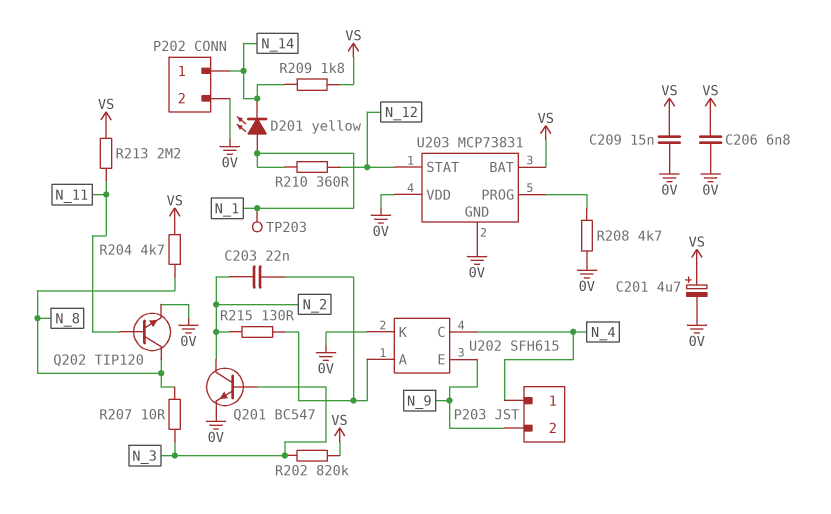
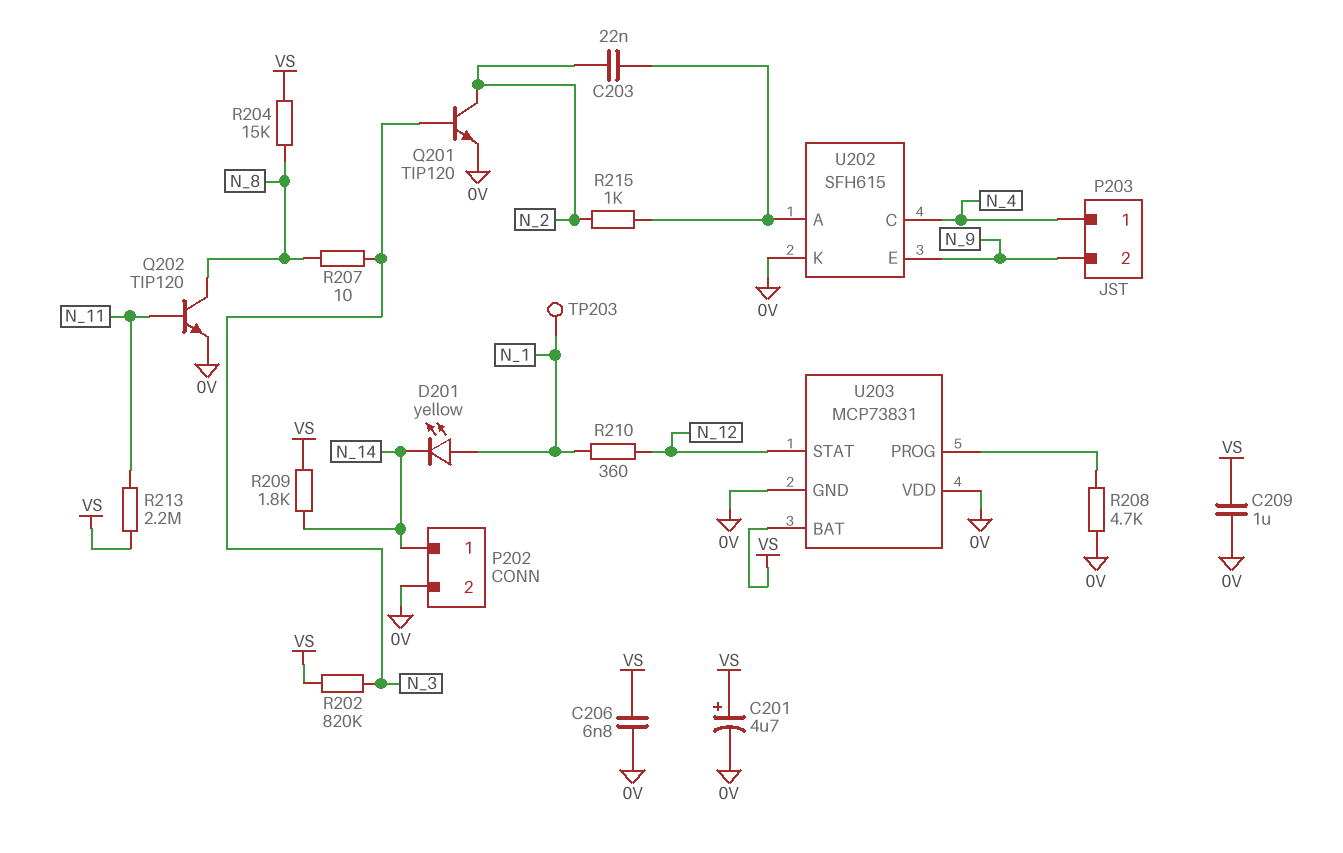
C209: 15nF (0V, VS) -> 1uF (0V, VS)
Q201: NPN BC547 (B N_3, C N_2, E 0V) -> NPN TIP120 (B N_3, C N_2, E 0V)
R204: 4.7k (N_8, VS) -> 15k (N_8, VS)
R215: 130 (N_2, U202/A) -> 1k (N_2, U202/A)

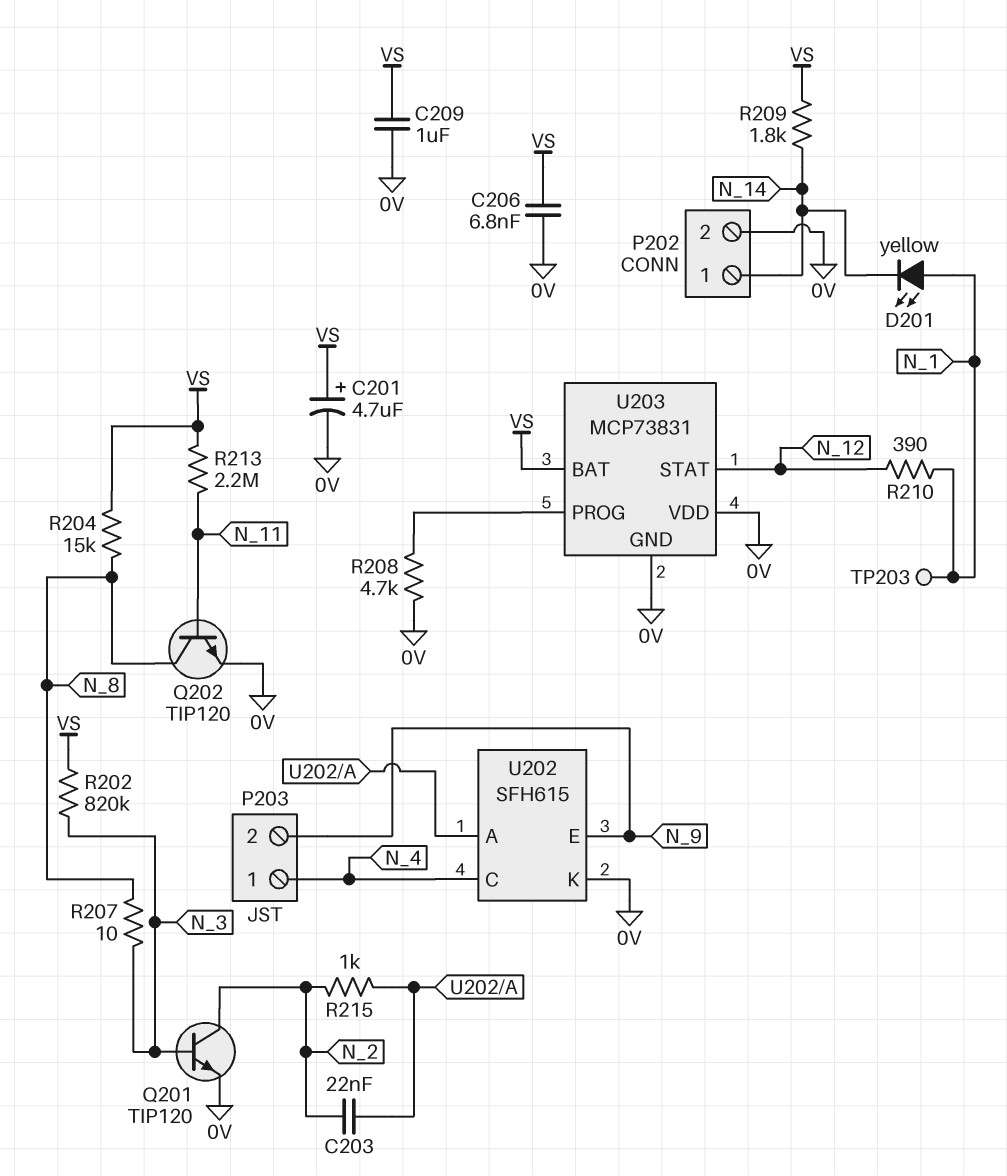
R210: 360 (N_1, N_12) -> 390 (N_1, N_12)

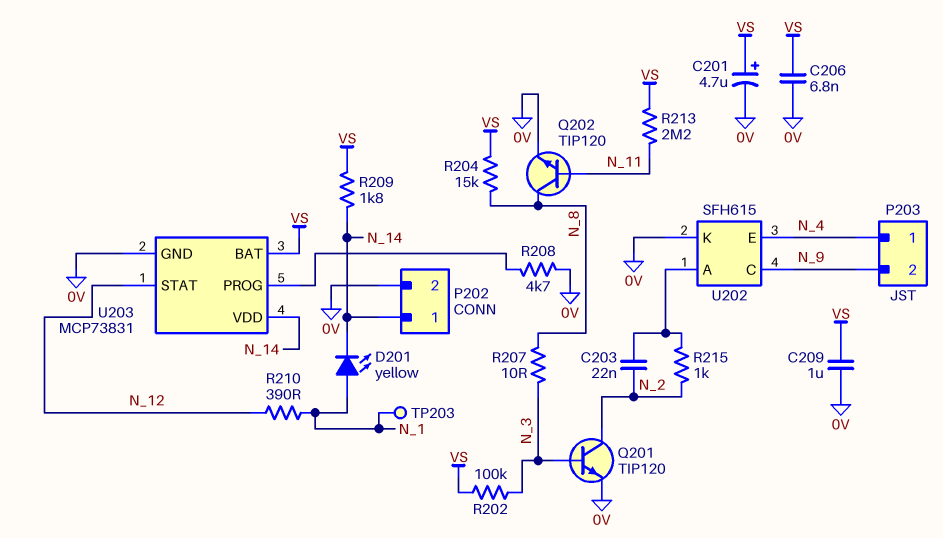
R202: 820k (N_3, VS) -> 100k (N_3, VS)
U202 pin C: N_4 -> N_9
U202 pin E: N_9 -> N_4
U203 pin VDD: 0V -> N_14

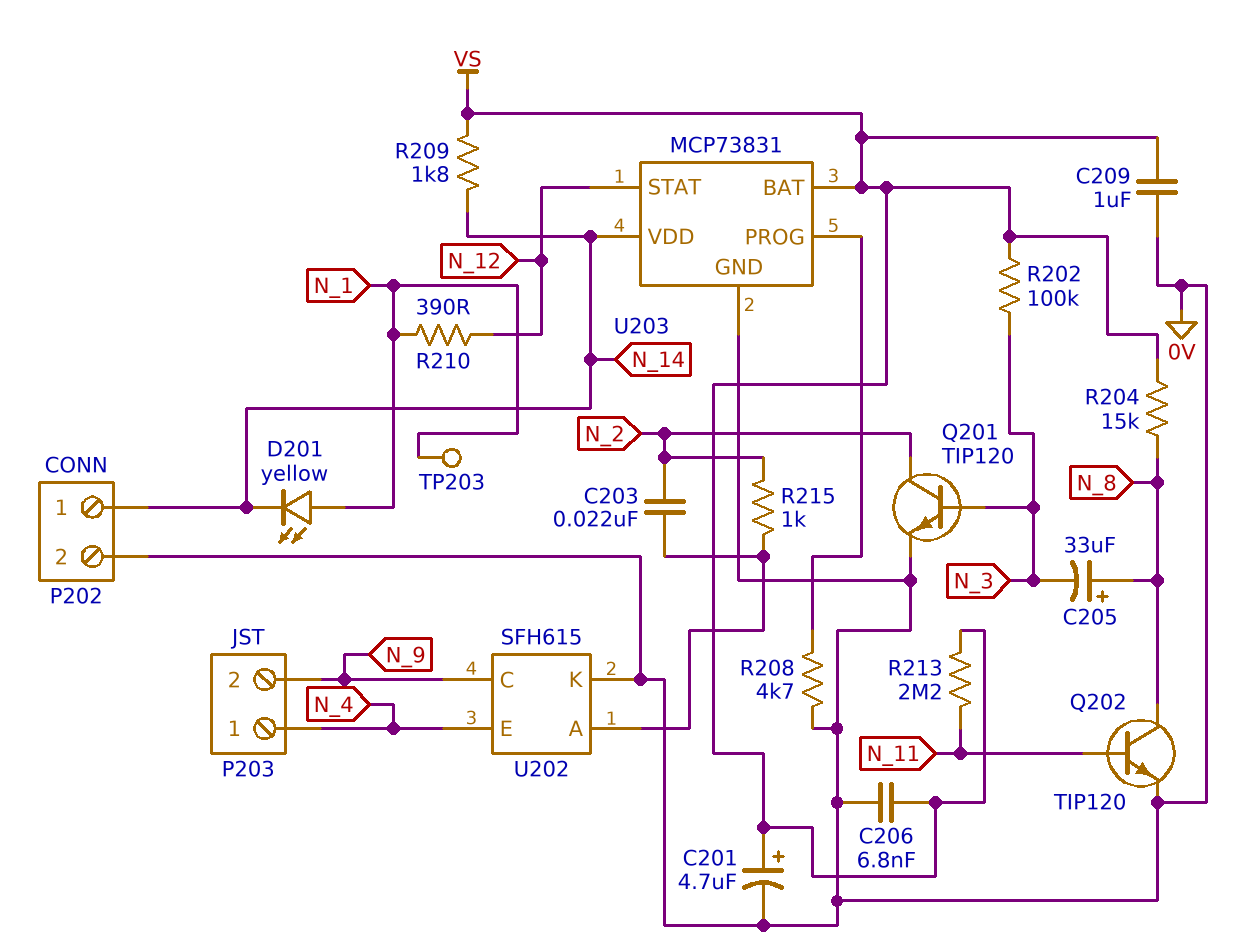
C205: none -> 33uF (plus N_8, minus N_3)
R207: 10 (N_3, N_8) -> none

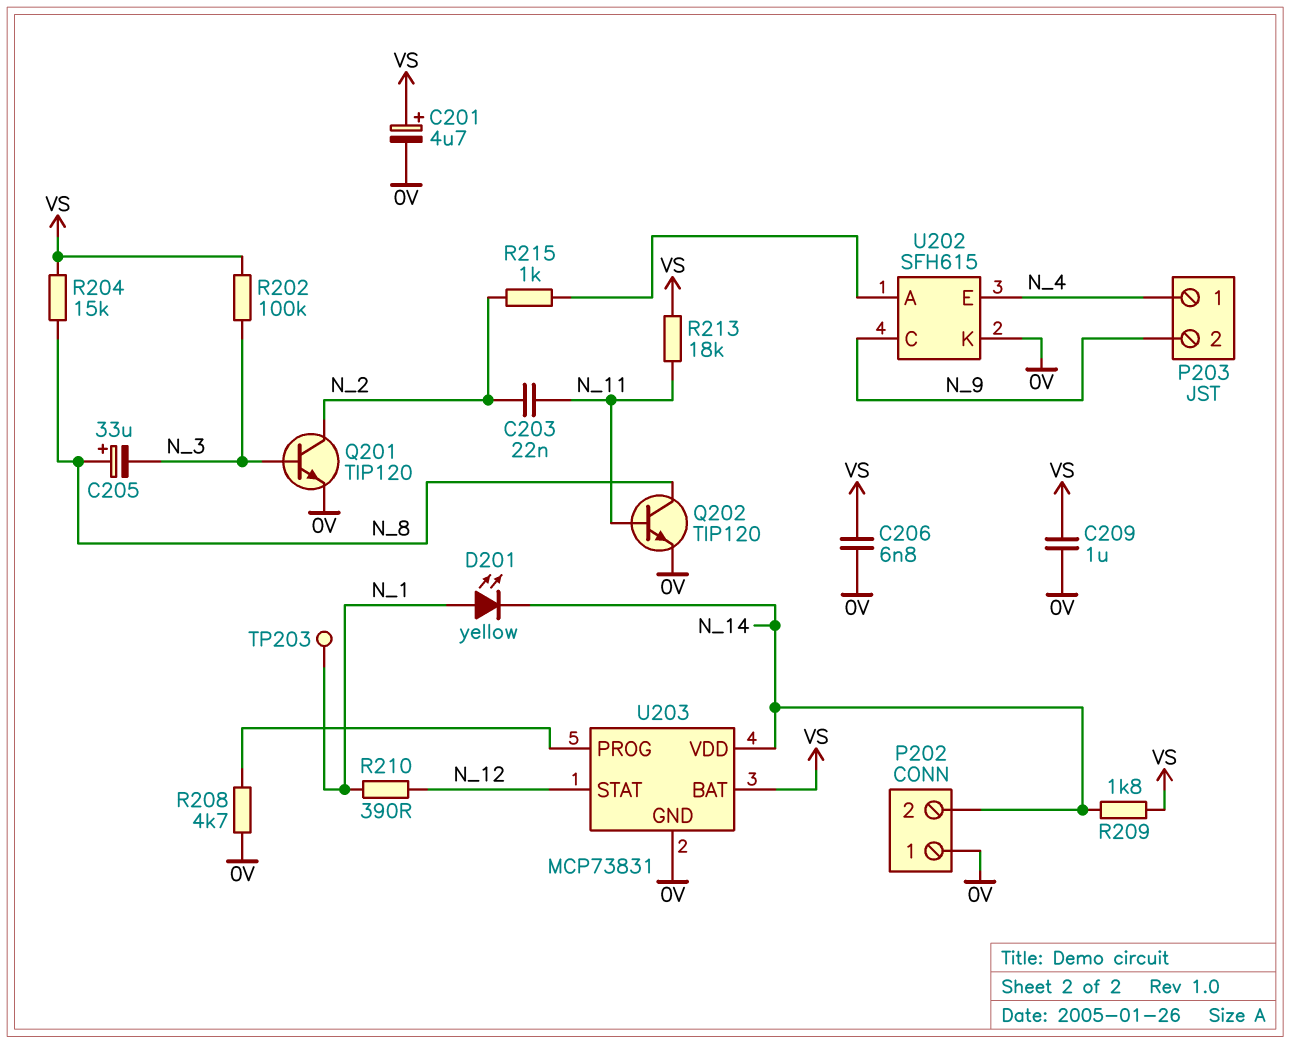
C203: 22nF (N_2, U202/A) -> 22nF (N_2, N_11)
P202 pin 1: N_14 -> 0V
P202 pin 2: 0V -> N_14
R213: 2.2M (N_11, VS) -> 18k (N_11, VS)

